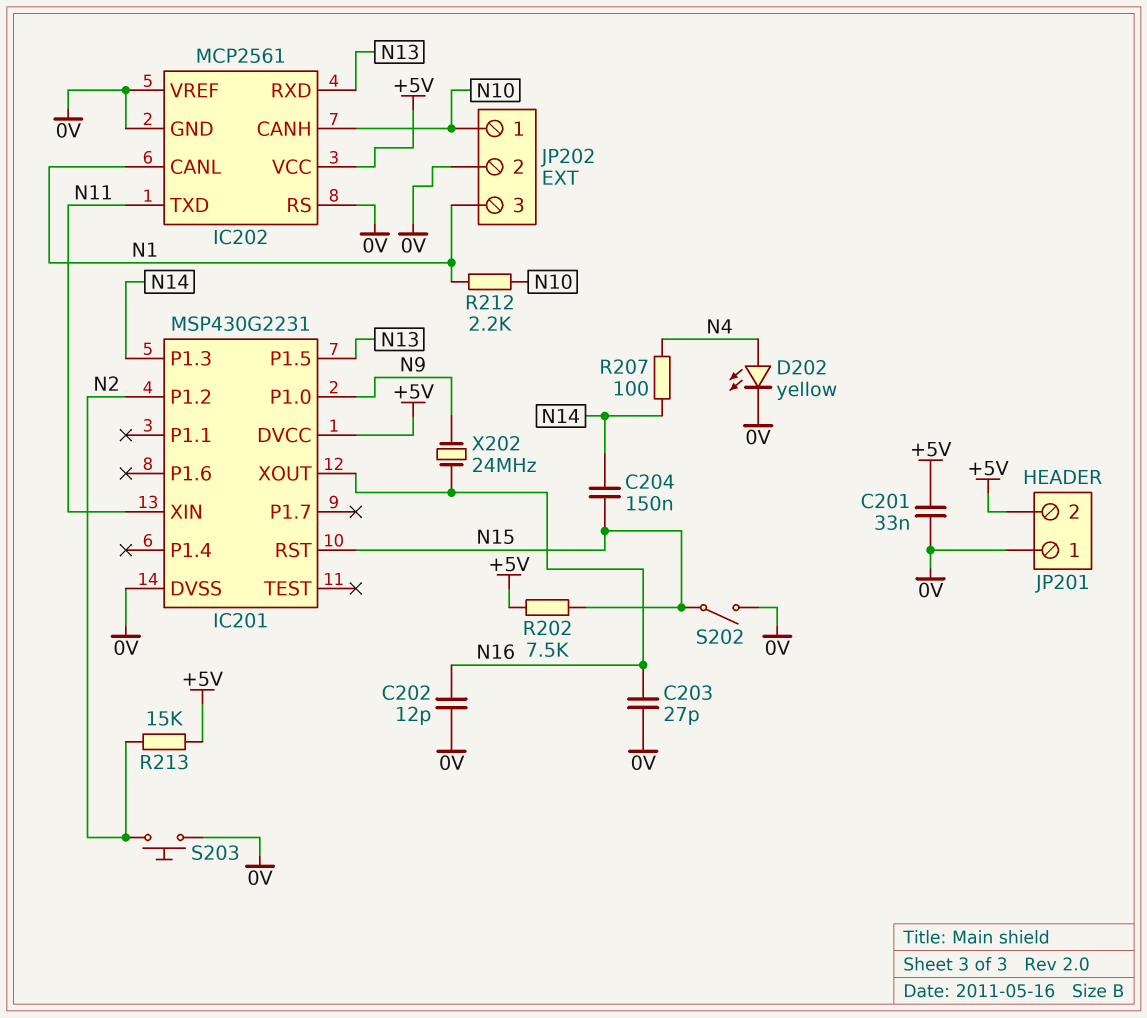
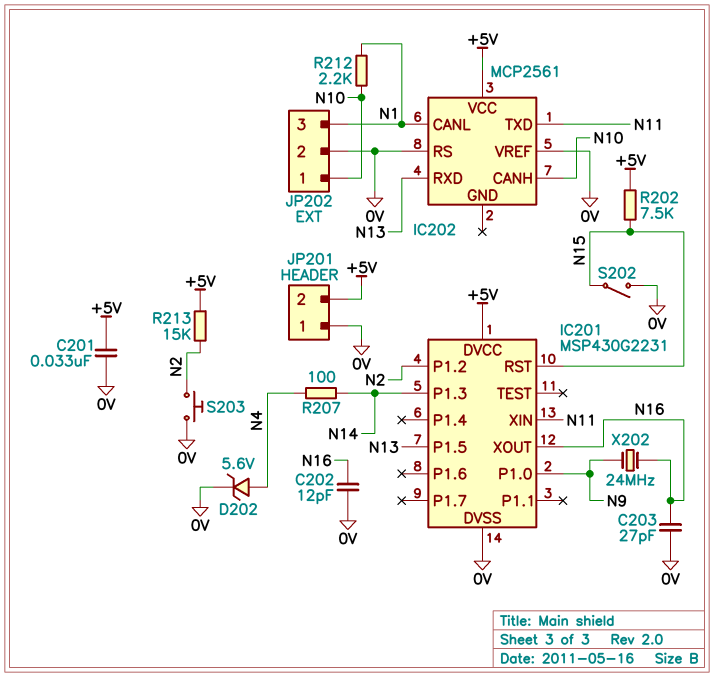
C204: 150nF (N14, N15) -> none
D202: LED yellow (A N4, K 0V) -> zener 5.6V (A N4, K 0V)
IC202 pin GND: 0V -> none

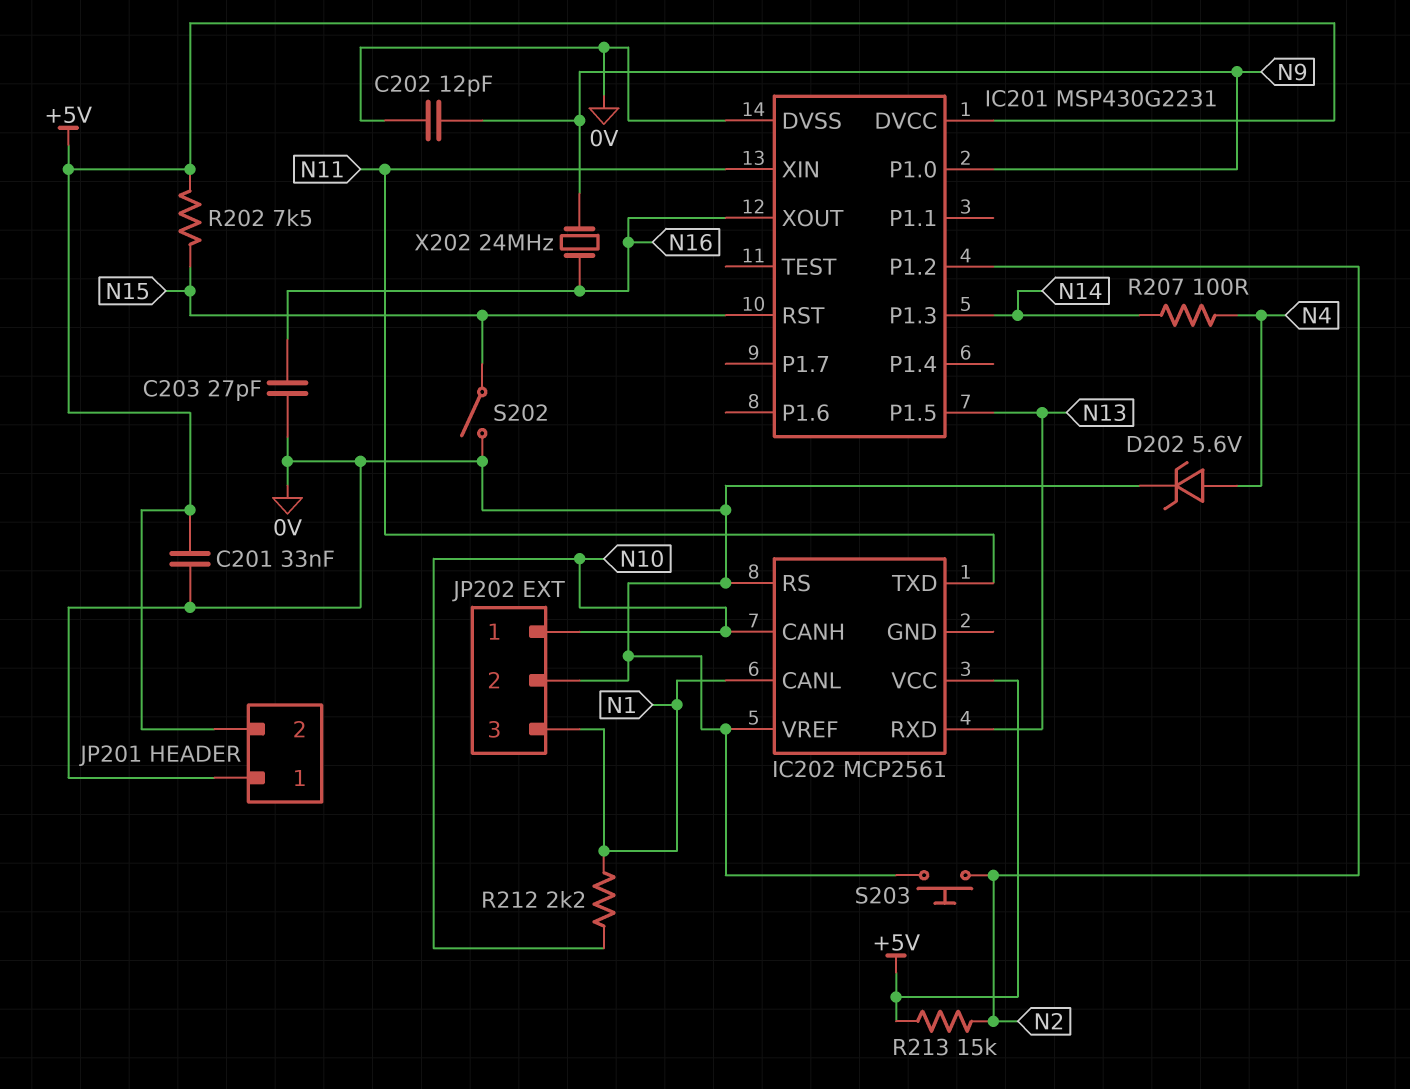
C202: 12pF (0V, N16) -> 12pF (0V, N9)

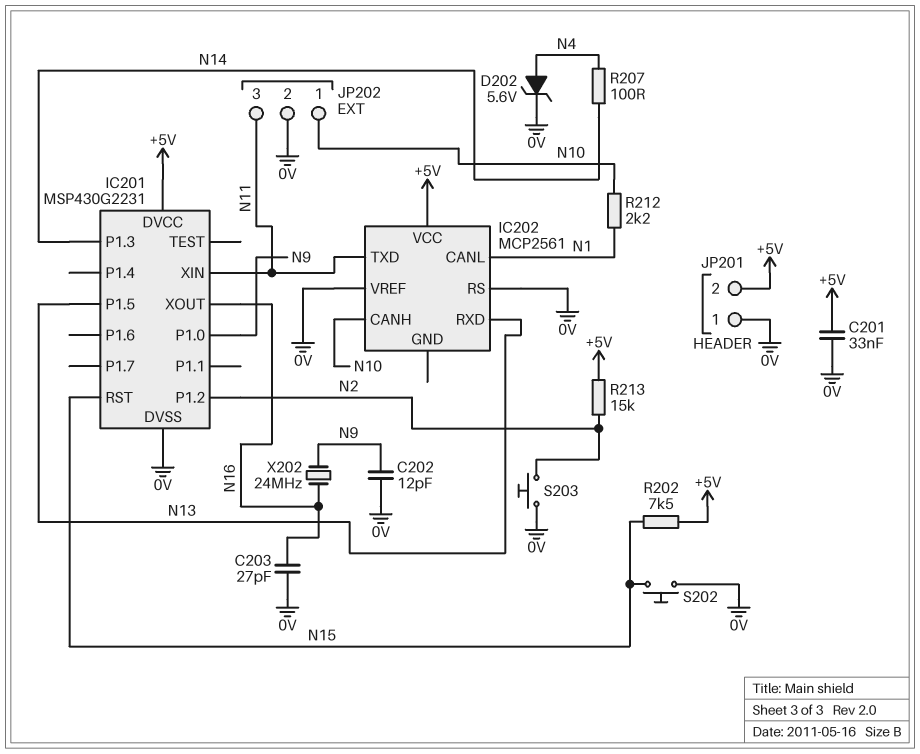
JP202 pin 3: N1 -> N11
S202: switch (0V, N15) -> button (0V, N15)

